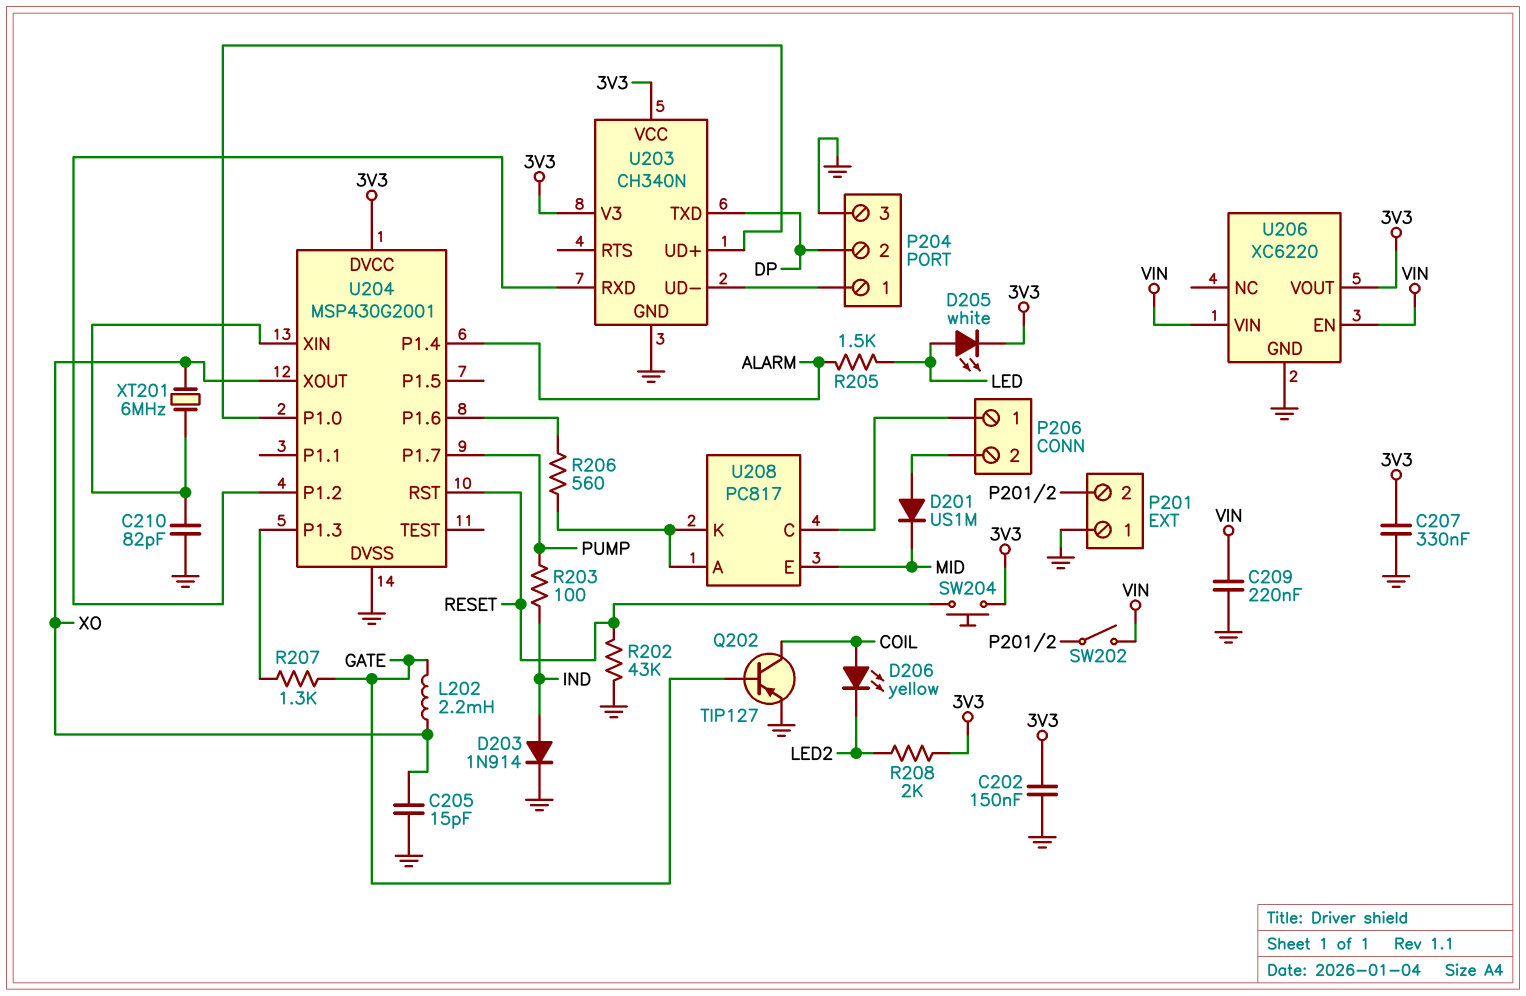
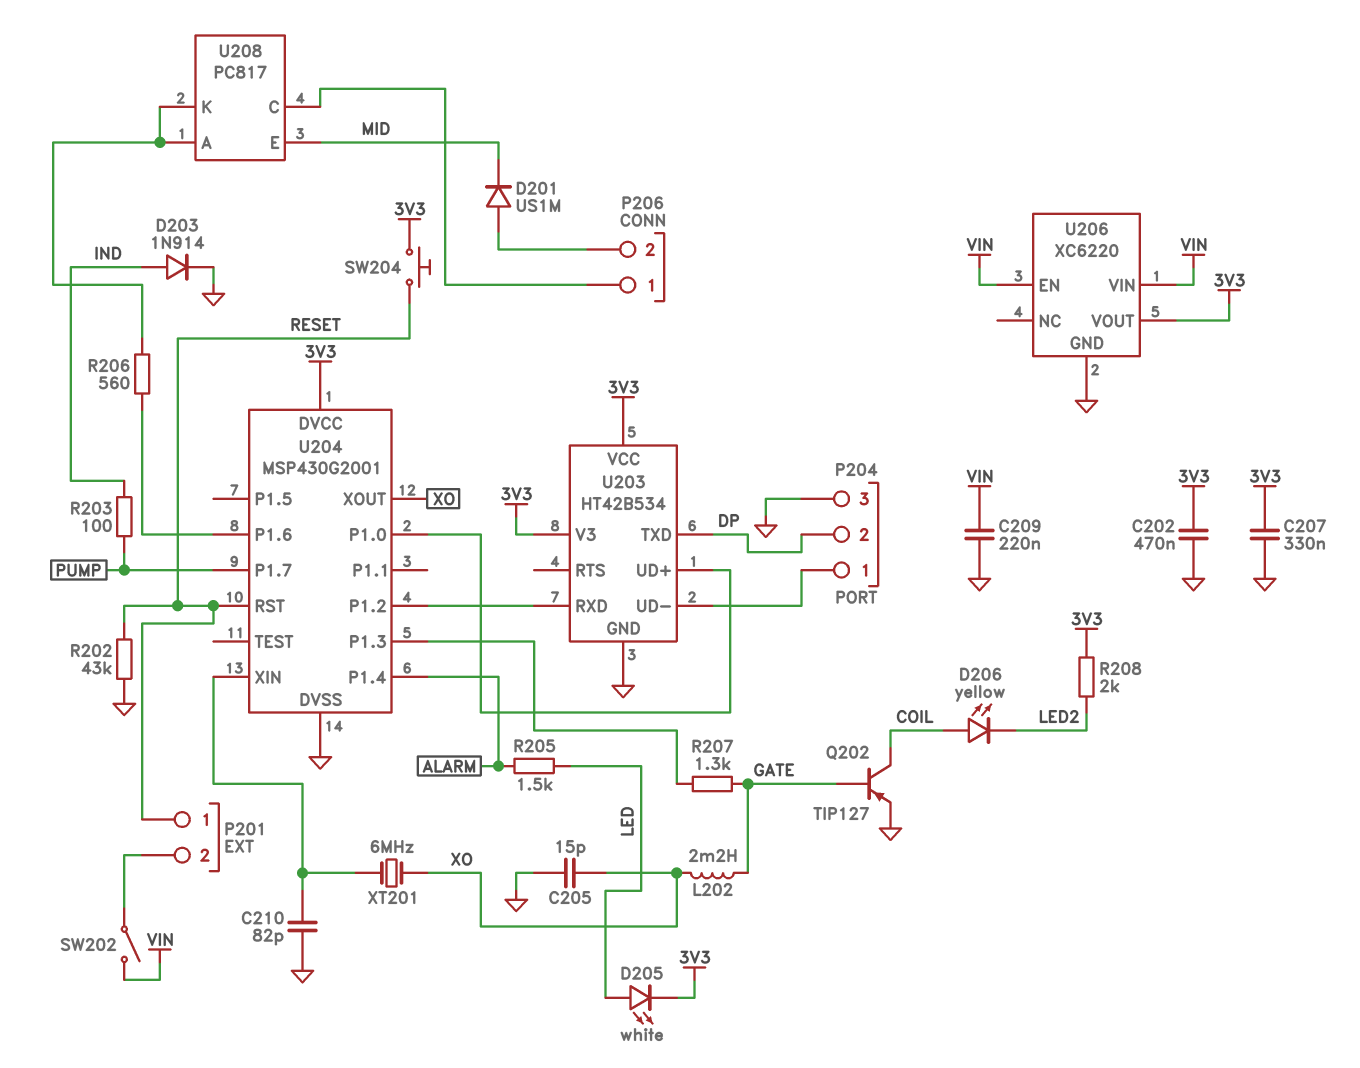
C202: 150nF (3V3, GND) -> 470nF (3V3, GND)
P201 pin 1: GND -> RESET
U203: CH340N -> HT42B534

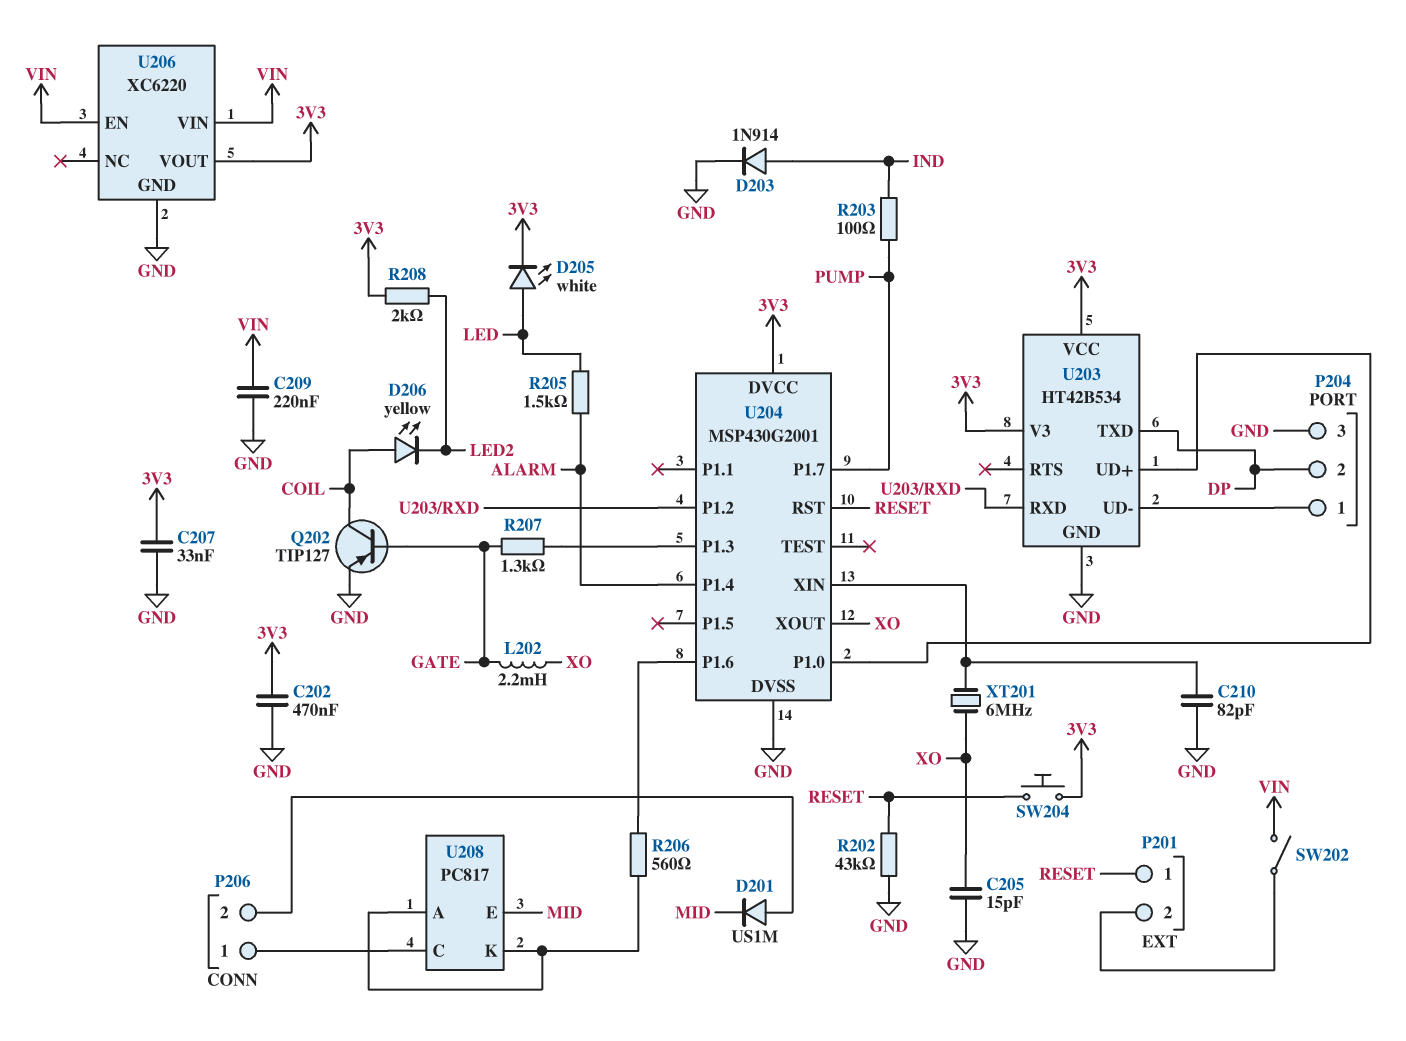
C207: 330nF (3V3, GND) -> 33nF (3V3, GND)

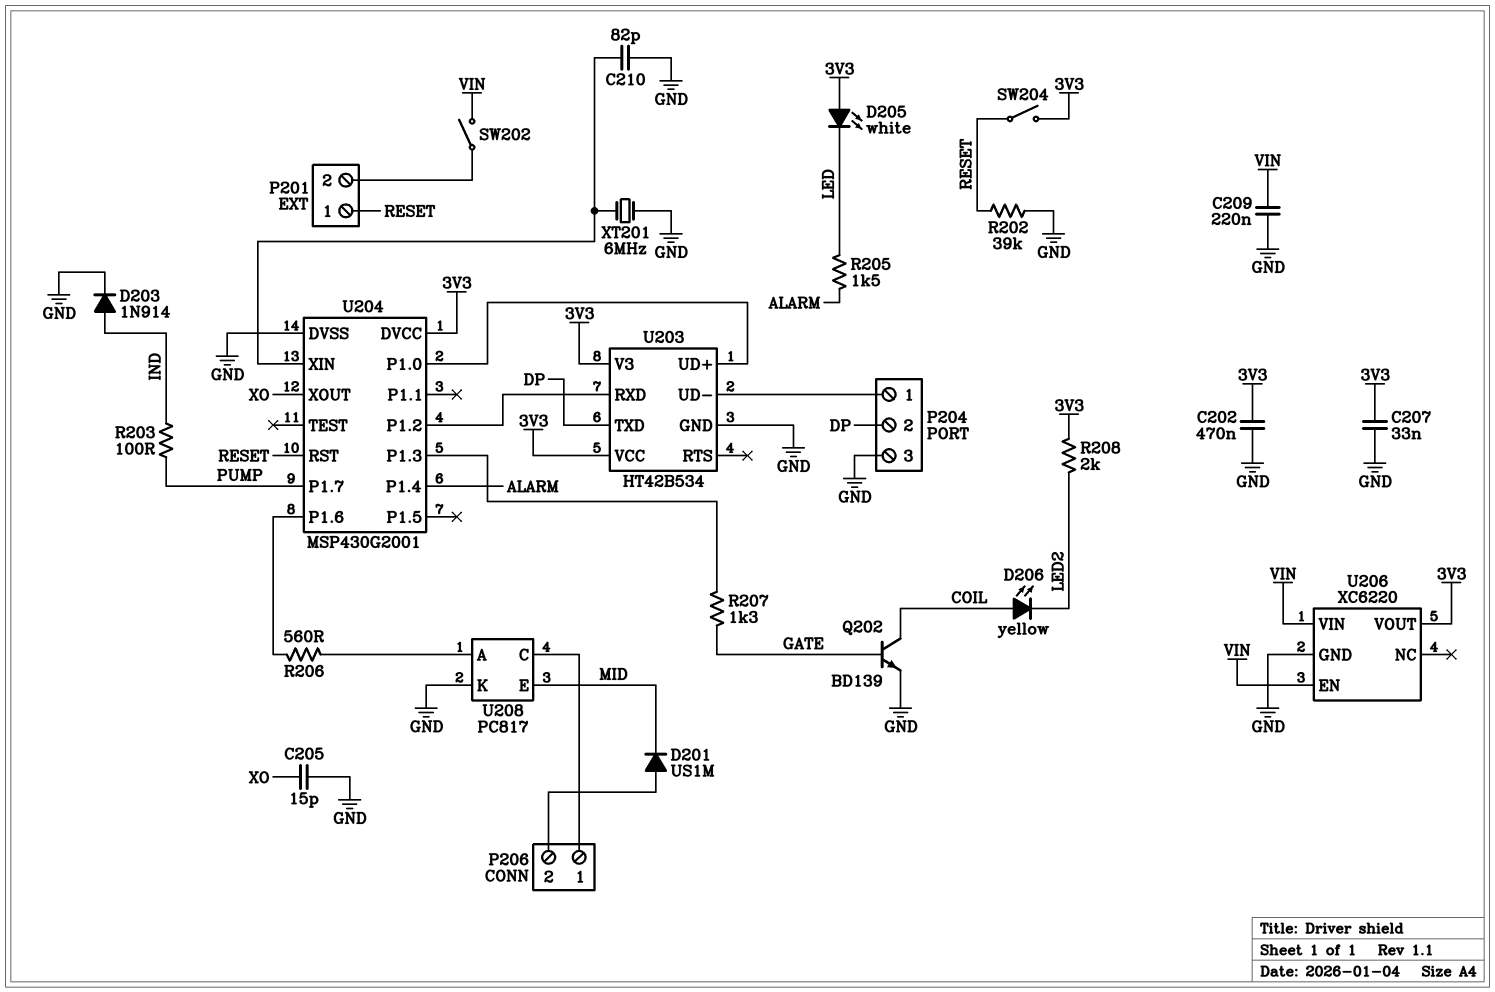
D205: LED white (A LED, K 3V3) -> LED white (A 3V3, K LED)
L202: 2.2mH (GATE, XO) -> none
Q202: PNP TIP127 (B GATE, C COIL, E GND) -> NPN BD139 (B GATE, C COIL, E GND)
R202: 43k (GND, RESET) -> 39k (GND, RESET)
SW204: button (3V3, RESET) -> switch (3V3, RESET)
U208 pin K: U208/A -> GND
XT201: 6MHz (U204/XIN, XO) -> 6MHz (GND, U204/XIN)

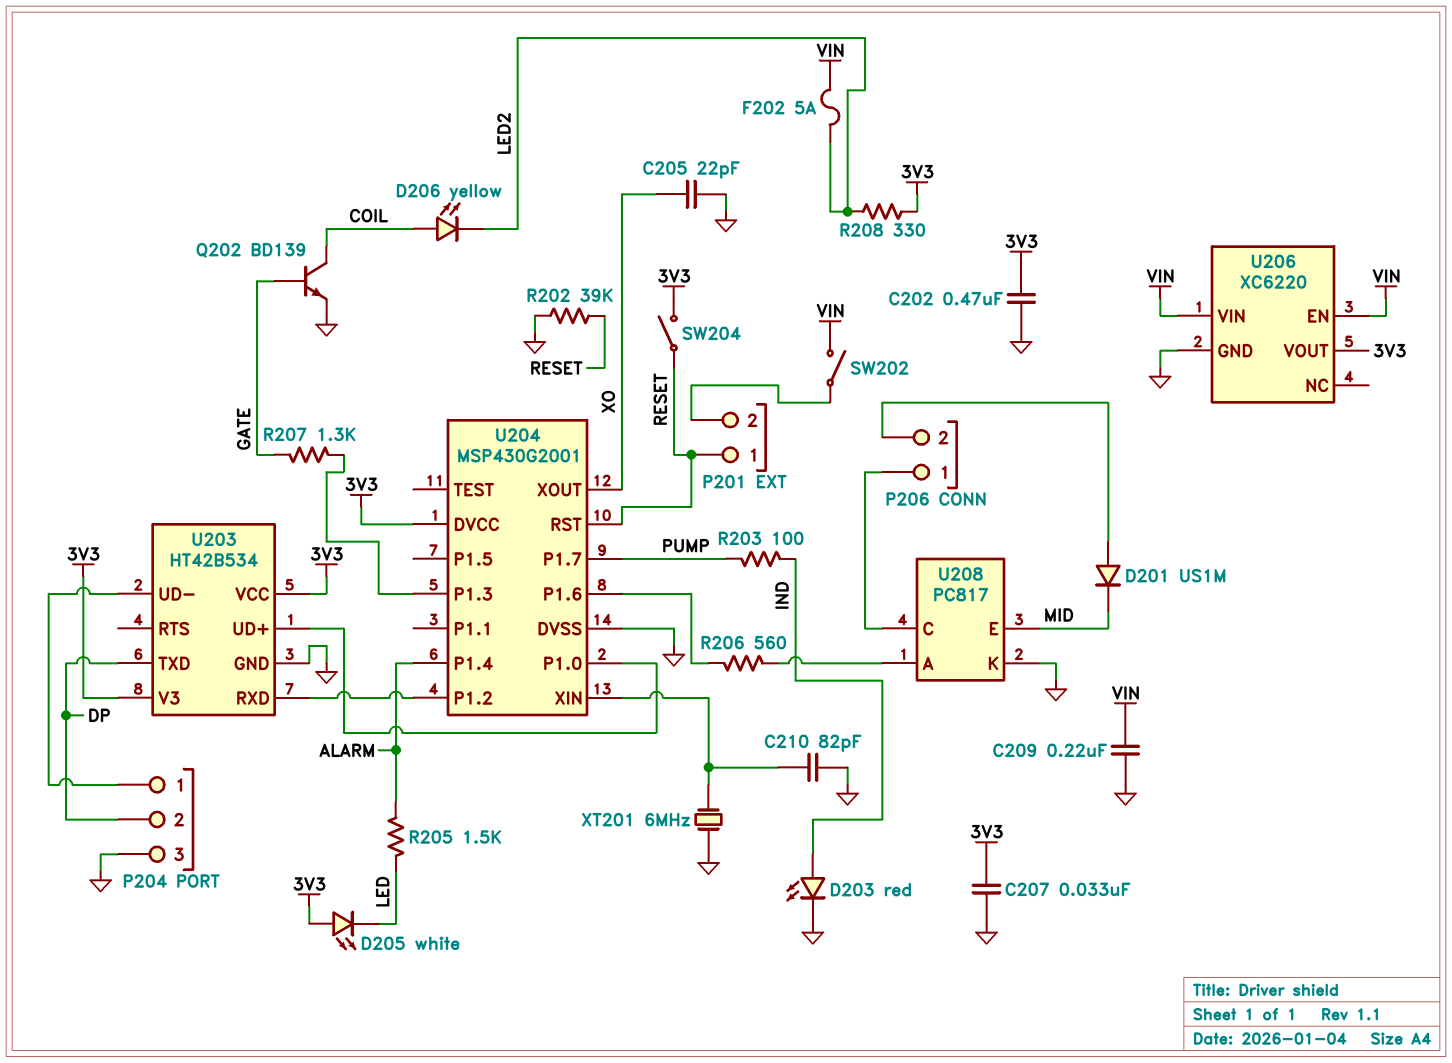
C205: 15pF (GND, XO) -> 22pF (GND, XO)
D203: diode 1N914 (A IND, K GND) -> LED red (A IND, K GND)
F202: none -> 5A (LED2, VIN)
R208: 2k (3V3, LED2) -> 330 (3V3, LED2)

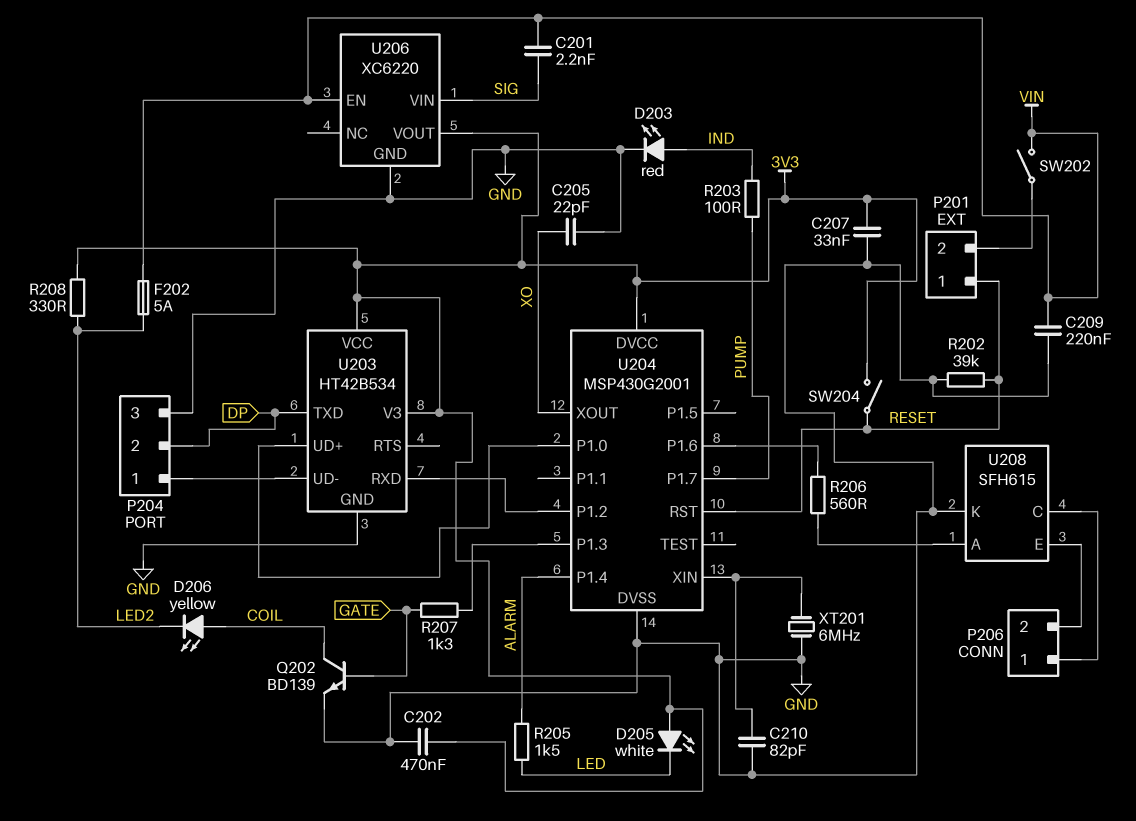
C201: none -> 2.2nF (SIG, VIN)
D201: diode US1M (A P206/2, K MID) -> none
U206 pin VIN: VIN -> SIG
U208: PC817 -> SFH615
U208 pin E: MID -> P206/2

